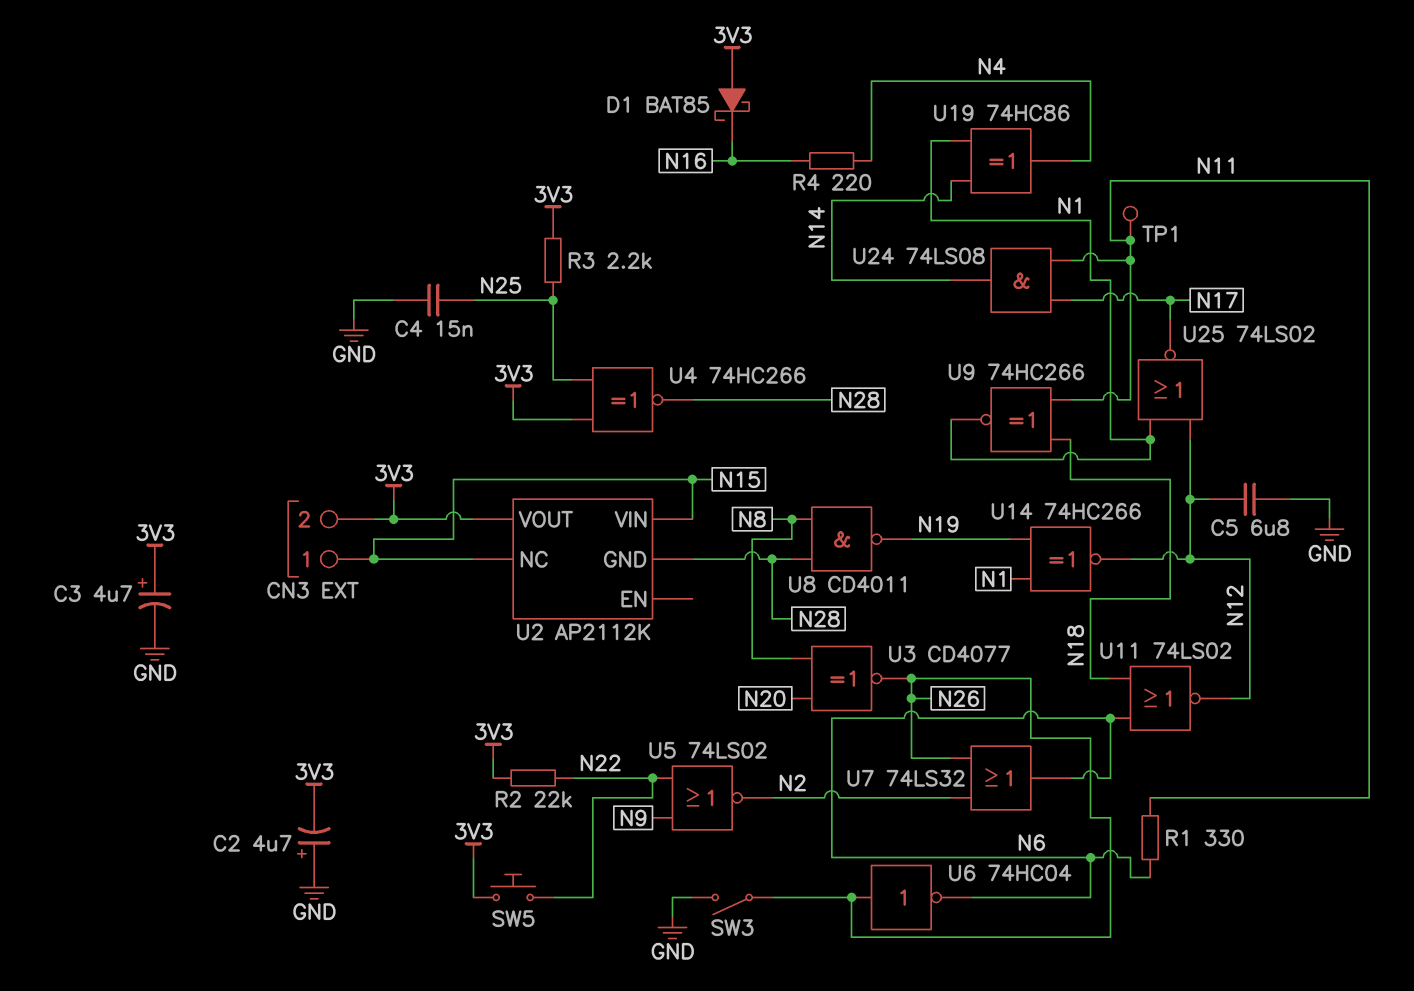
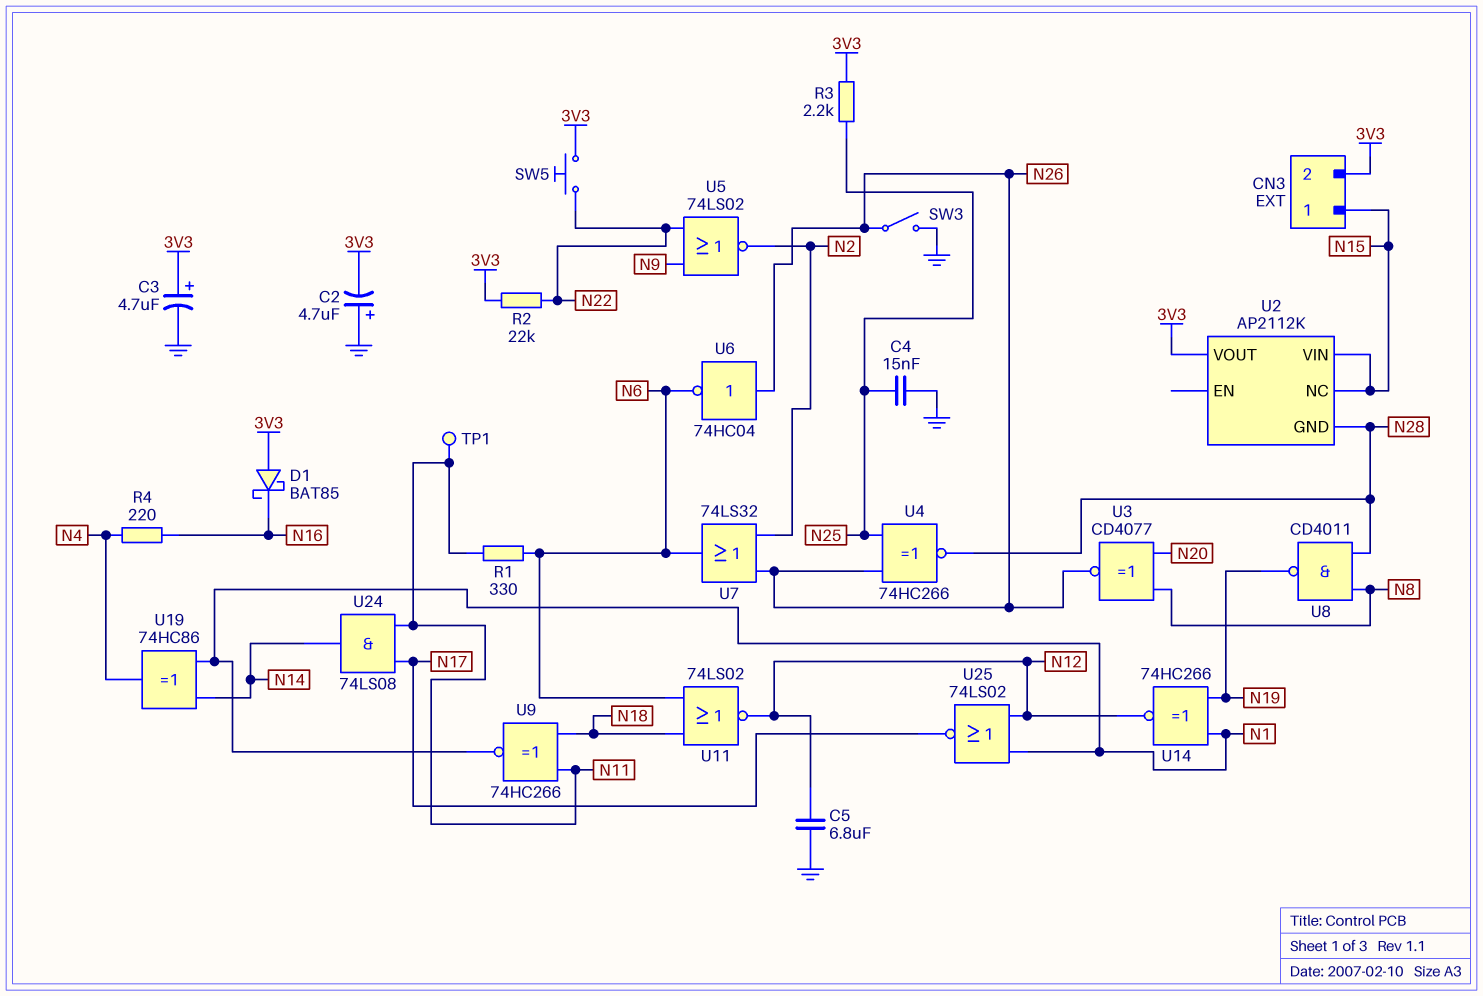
U4: XNOR 74HC266 (in 3V3, in N25, out N28) -> XNOR 74HC266 (in N25, in N26, out N28)

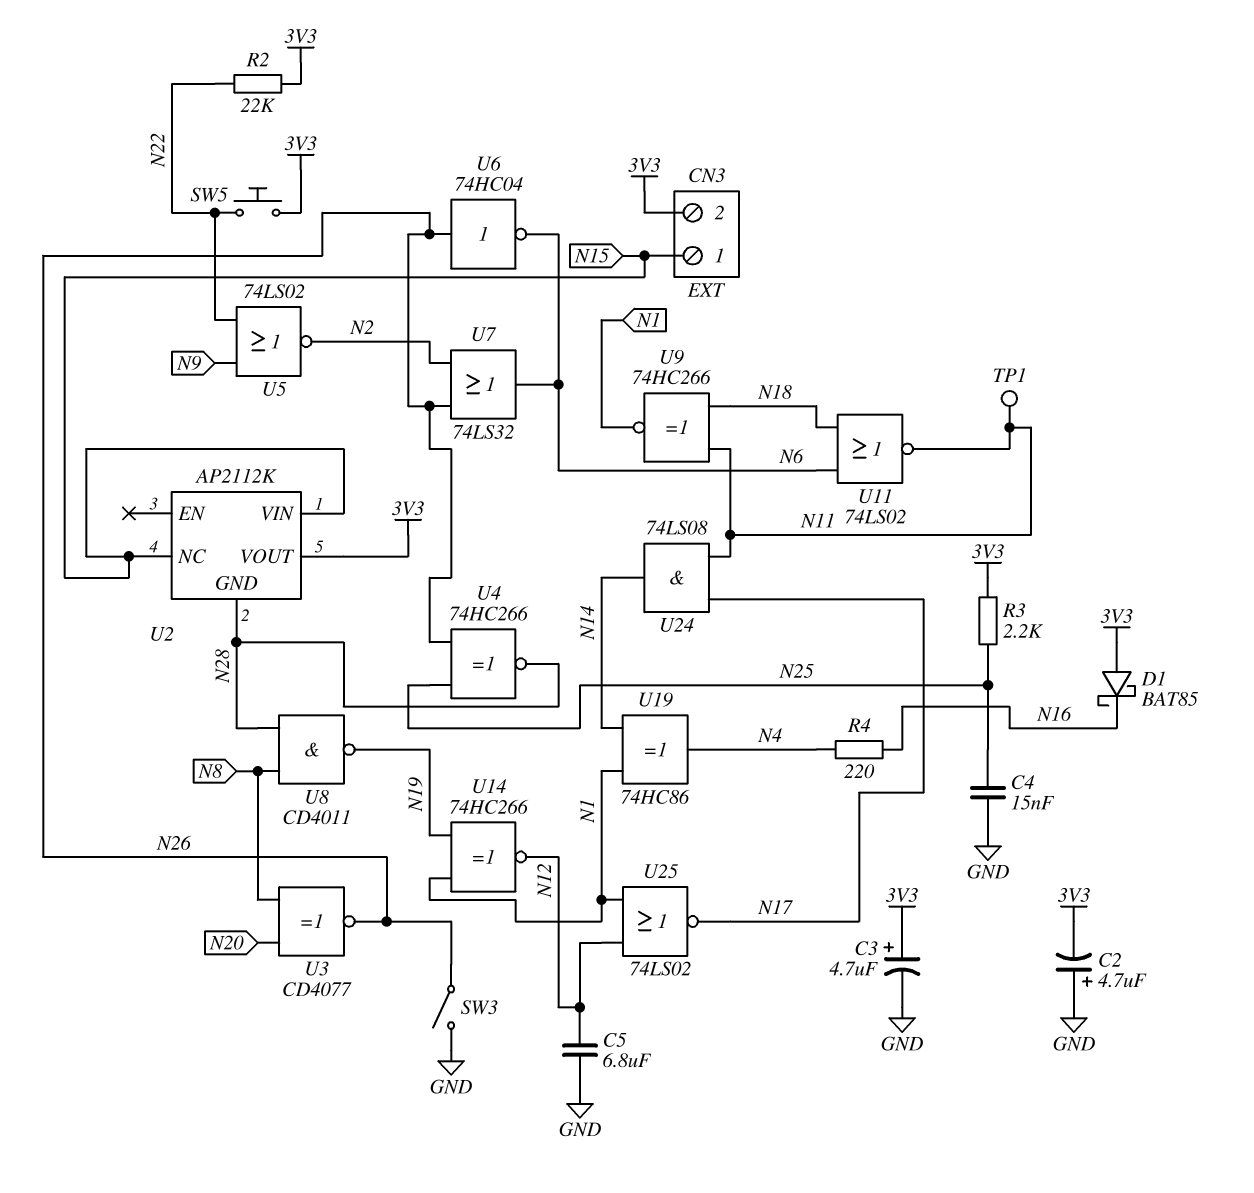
R1: 330 (N6, N11) -> none
U11: NOR 74LS02 (in N6, in N18, out N12) -> NOR 74LS02 (in N6, in N18, out N11)

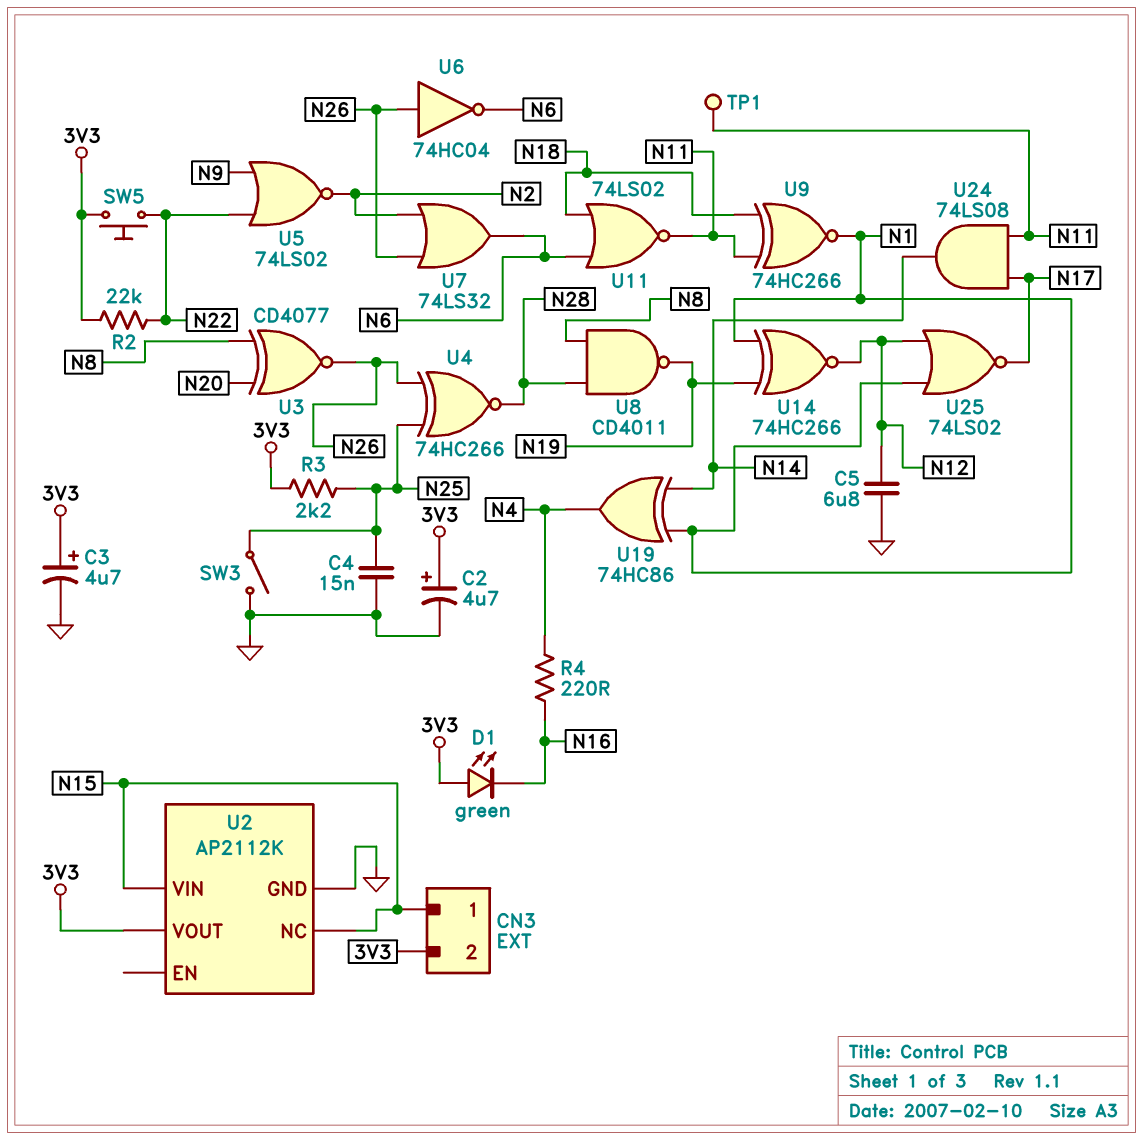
C2: 4.7uF (plus GND, minus 3V3) -> 4.7uF (plus 3V3, minus GND)
D1: schottky BAT85 (A 3V3, K N16) -> LED green (A 3V3, K N16)
SW3: switch (GND, N26) -> switch (GND, N25)
U2 pin GND: N28 -> GND

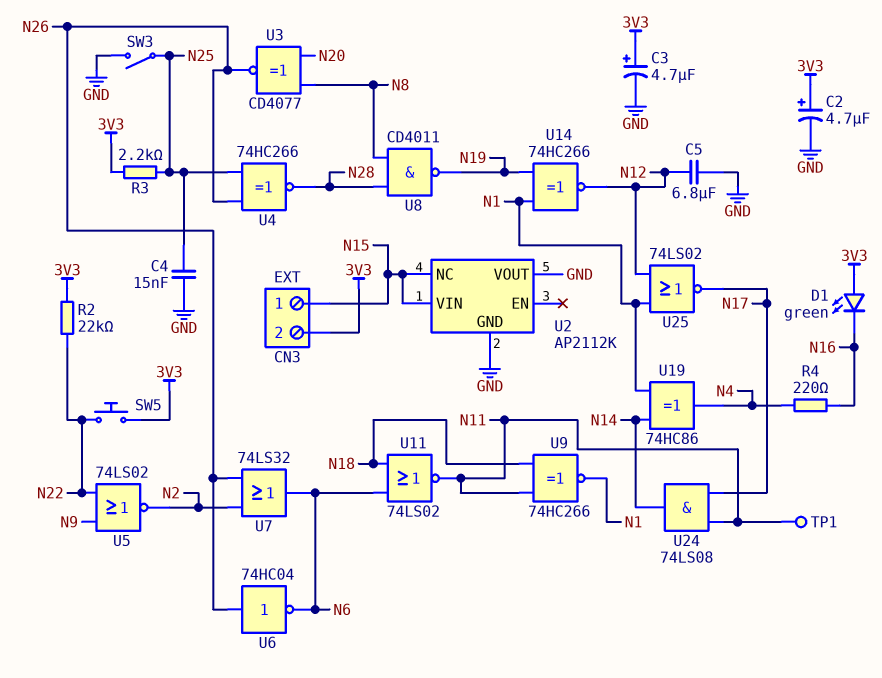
U2 pin VOUT: 3V3 -> GND

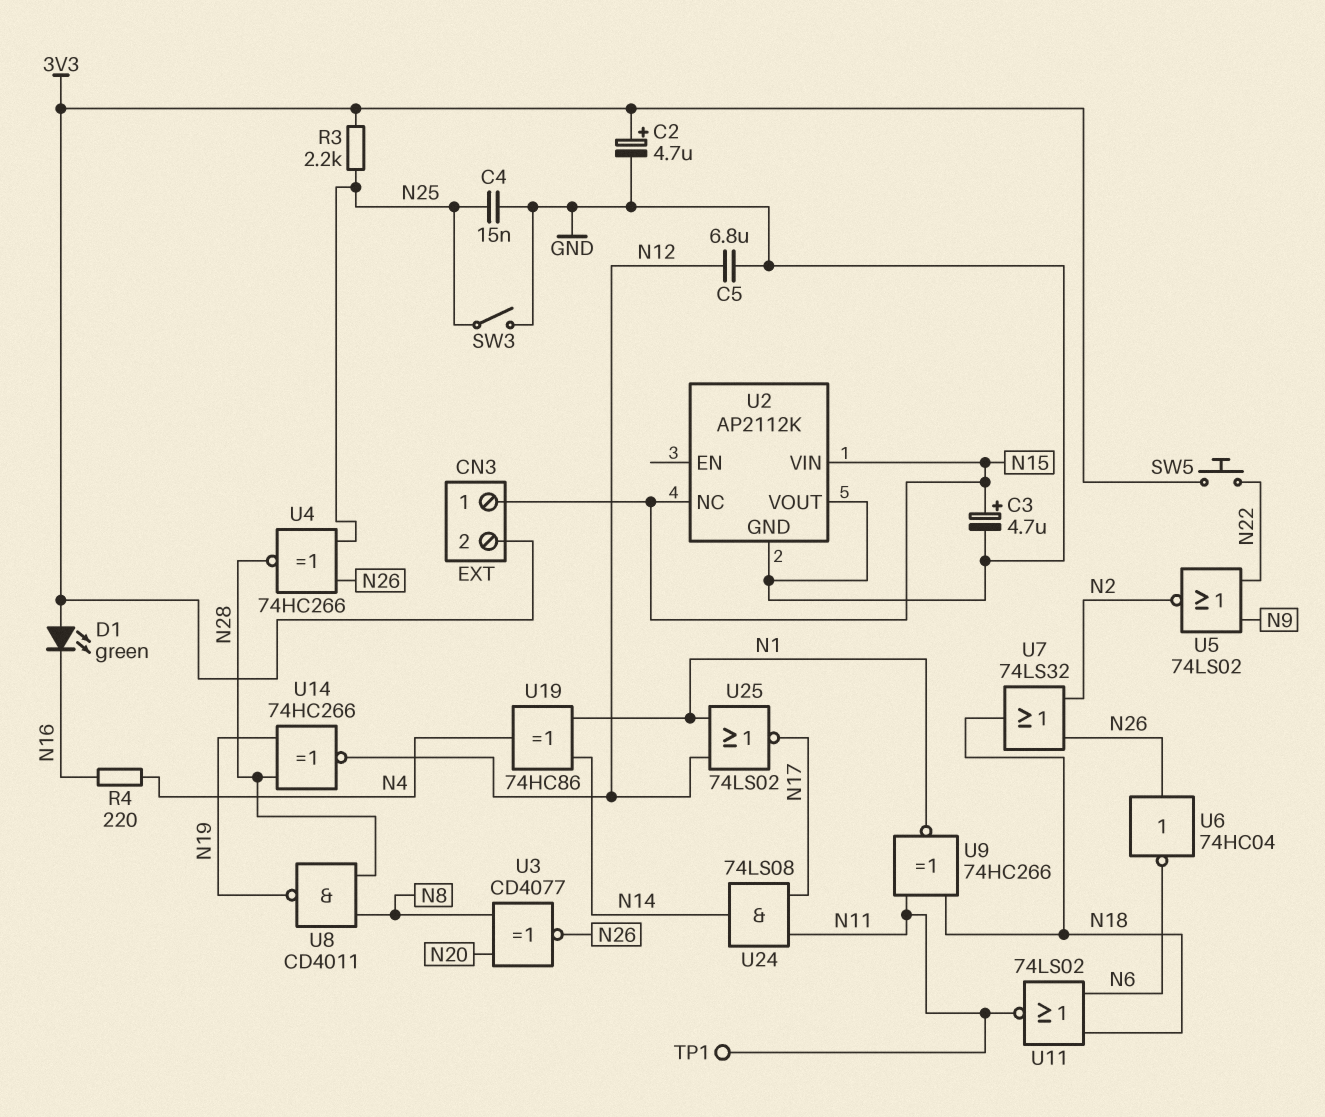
C3: 4.7uF (plus 3V3, minus GND) -> 4.7uF (plus N15, minus GND)
R2: 22k (3V3, N22) -> none
U7: OR 74LS32 (in N2, in N26, out N6) -> OR 74LS32 (in N2, in N26, out N18)
U14: XNOR 74HC266 (in N1, in N19, out N12) -> XNOR 74HC266 (in N19, in N28, out N12)

